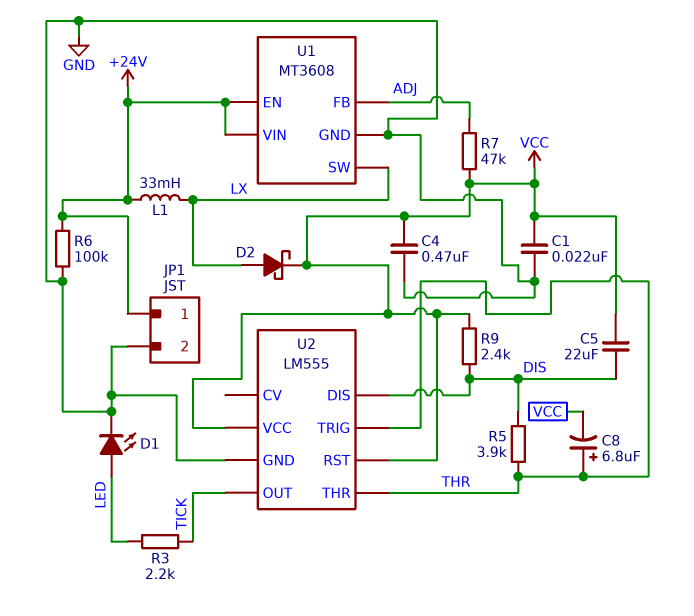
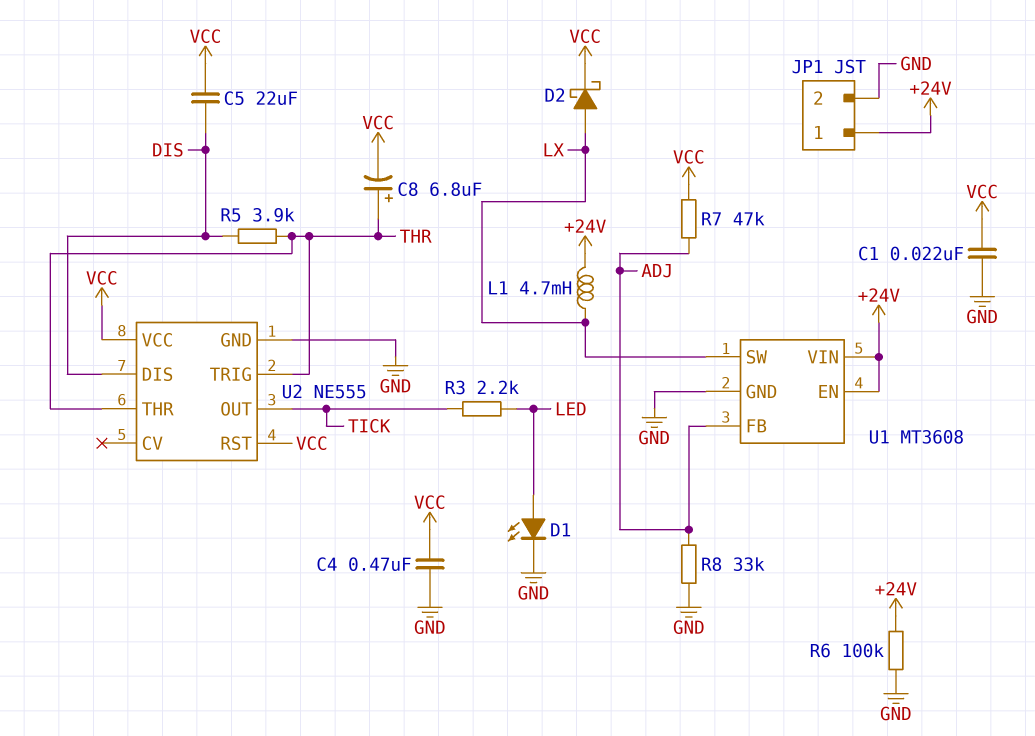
L1: 33mH (+24V, LX) -> 4.7mH (+24V, LX)
R8: none -> 33k (ADJ, GND)
R9: 2.4k (DIS, VCC) -> none
U2: LM555 -> NE555

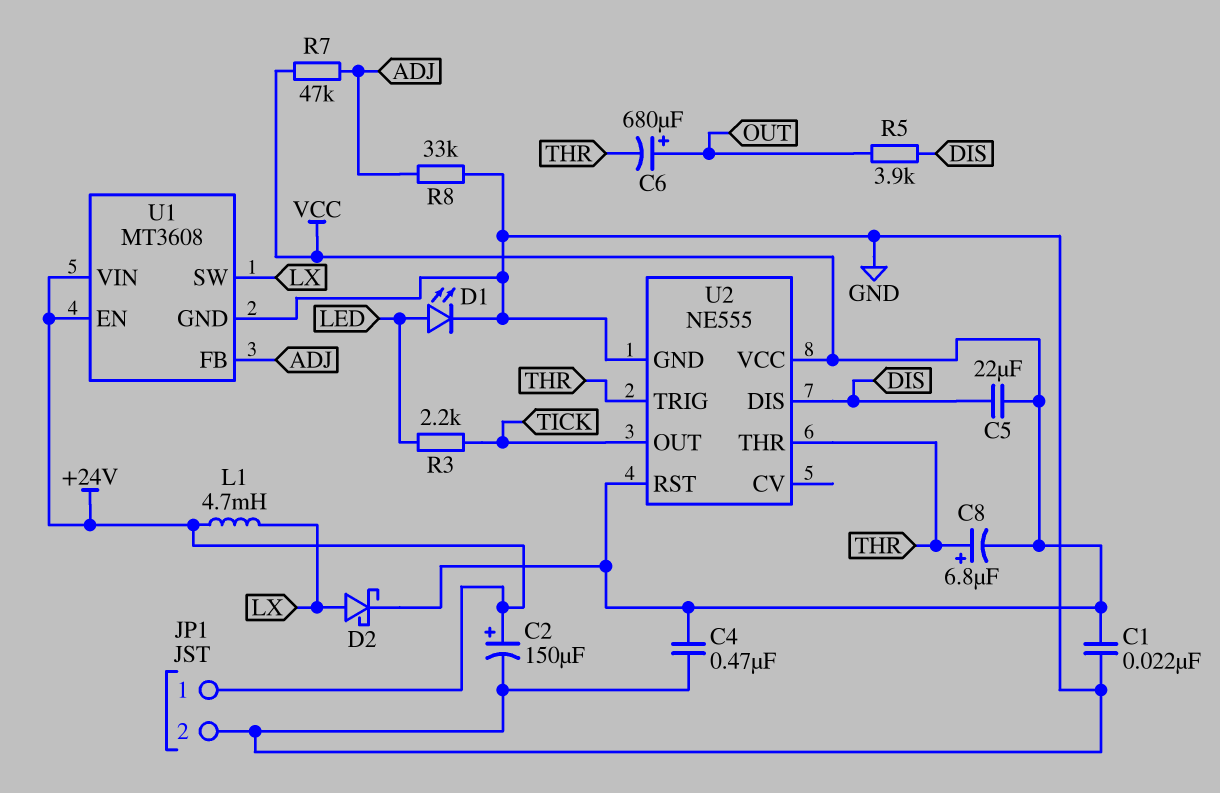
C2: none -> 150uF (plus +24V, minus GND)
C6: none -> 680uF (plus OUT, minus THR)
R5: 3.9k (DIS, THR) -> 3.9k (DIS, OUT)
R6: 100k (+24V, GND) -> none

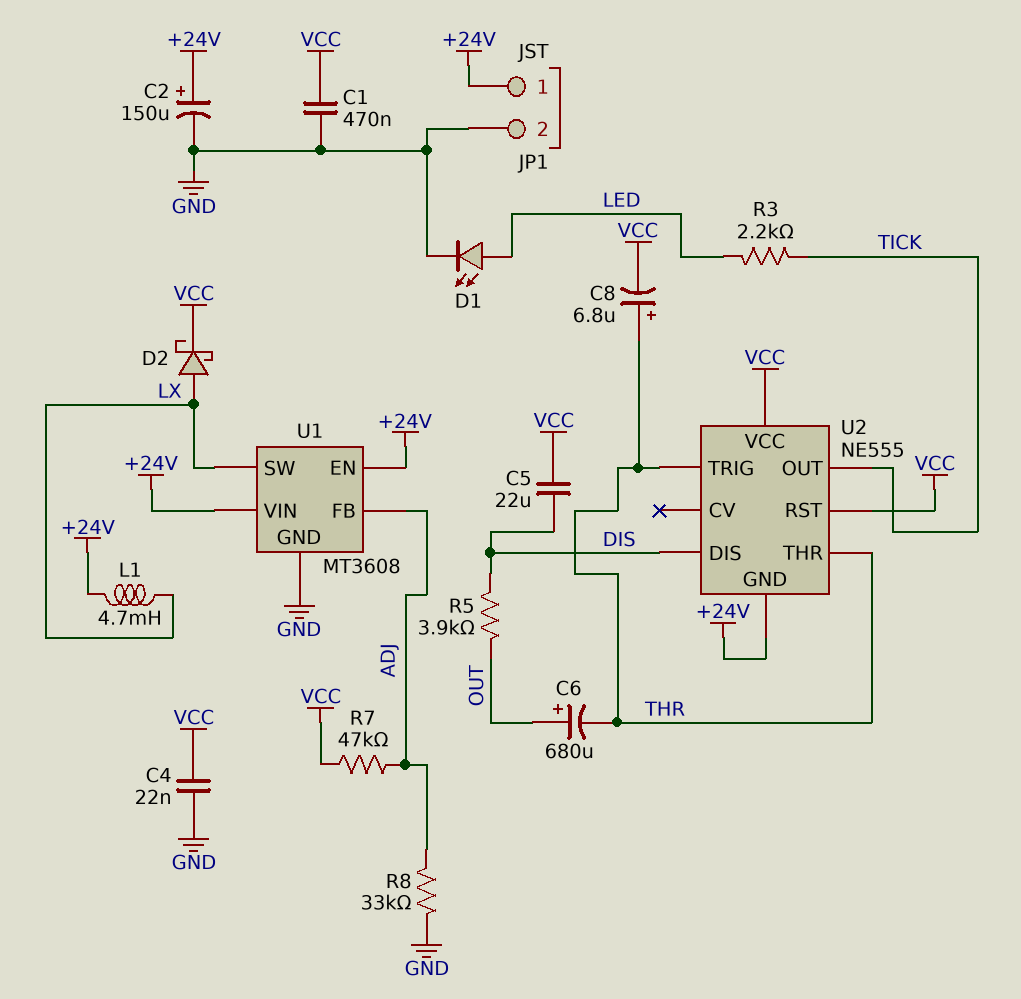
C1: 22nF (GND, VCC) -> 470nF (GND, VCC)
C4: 470nF (GND, VCC) -> 22nF (GND, VCC)
U2 pin GND: GND -> +24V

